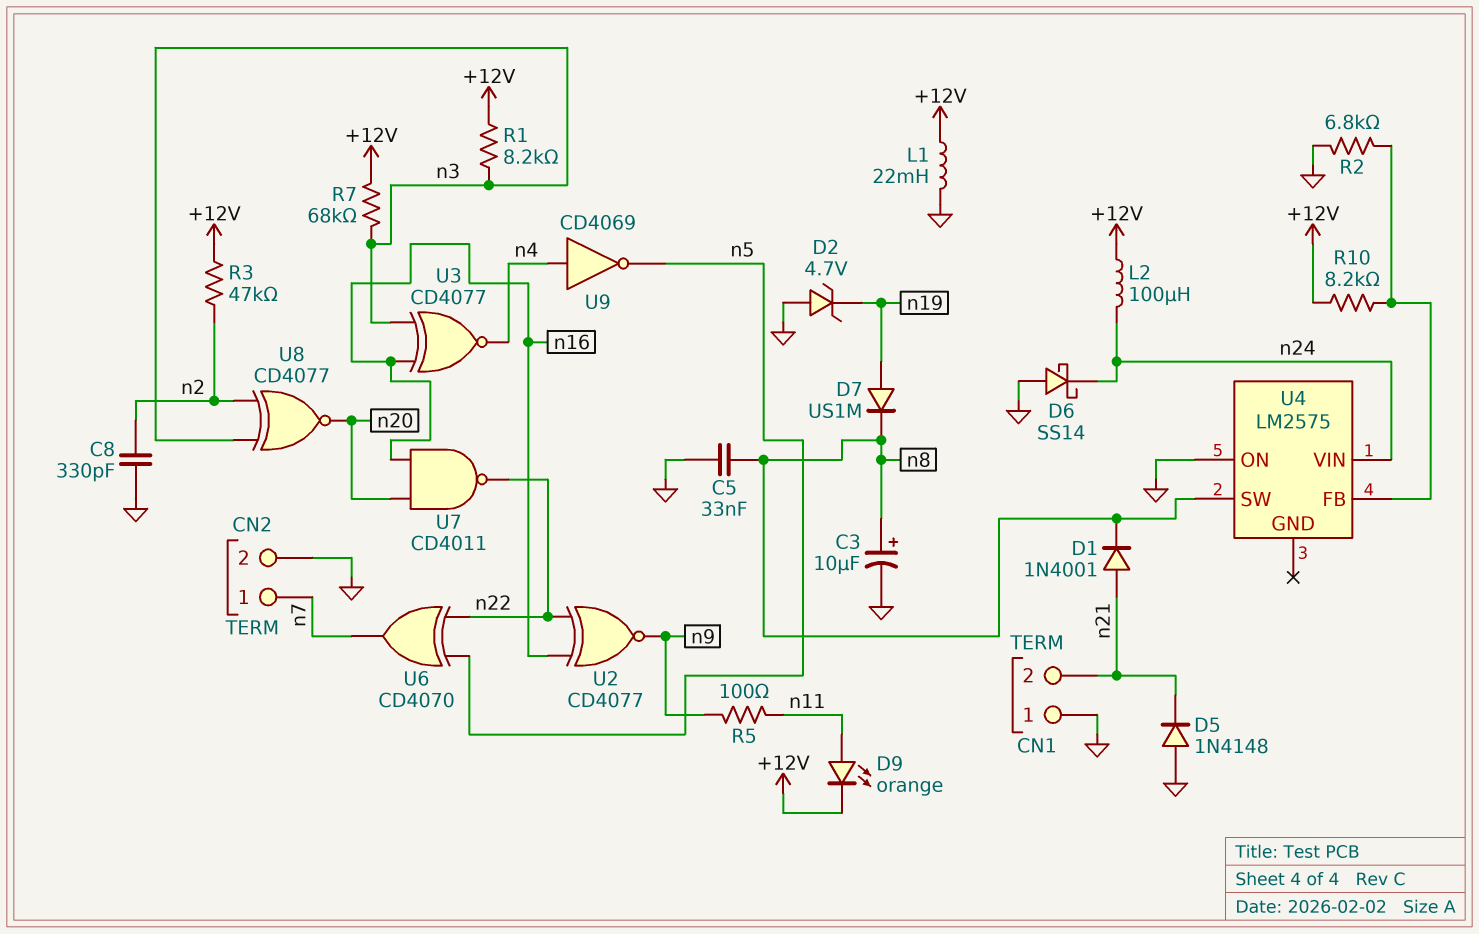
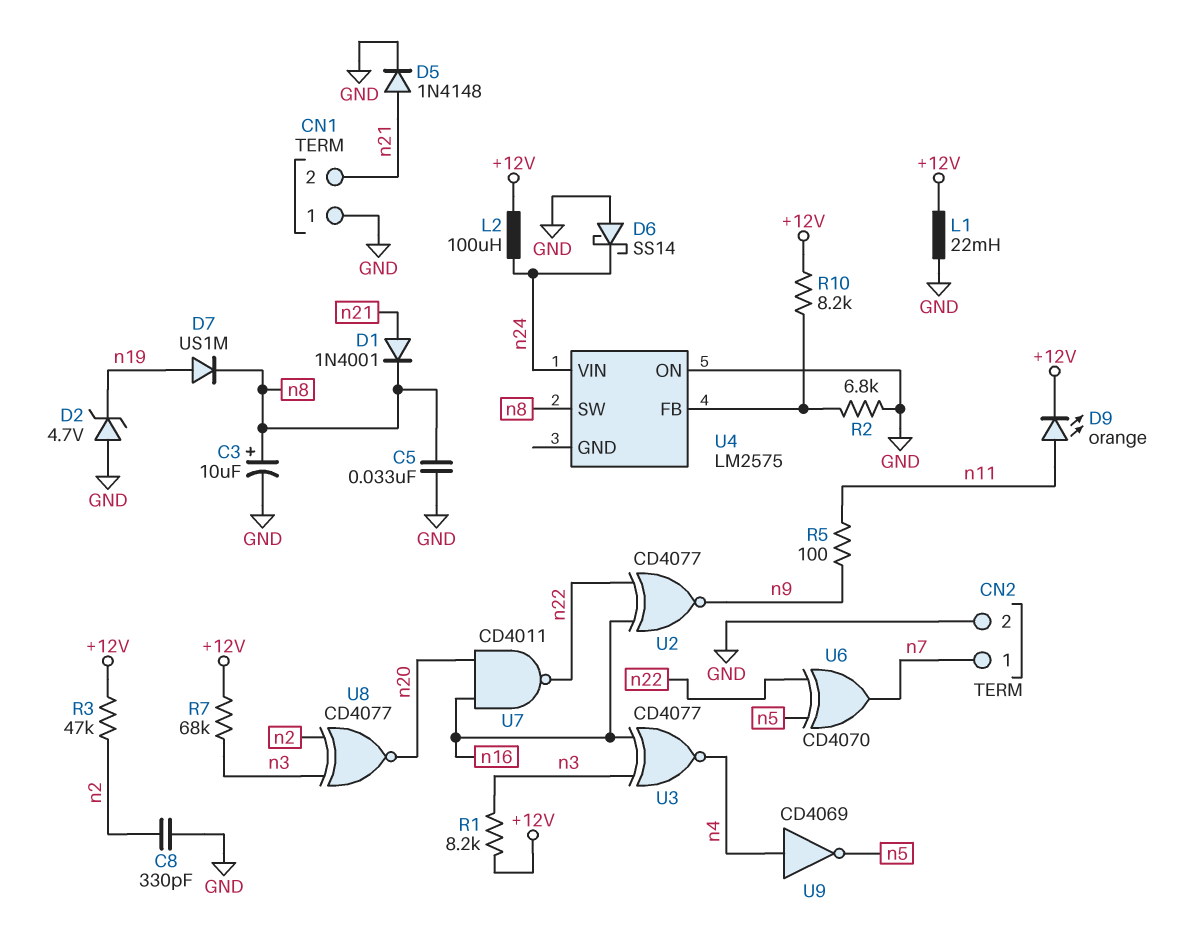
D5: diode 1N4148 (A GND, K n21) -> diode 1N4148 (A n21, K GND)

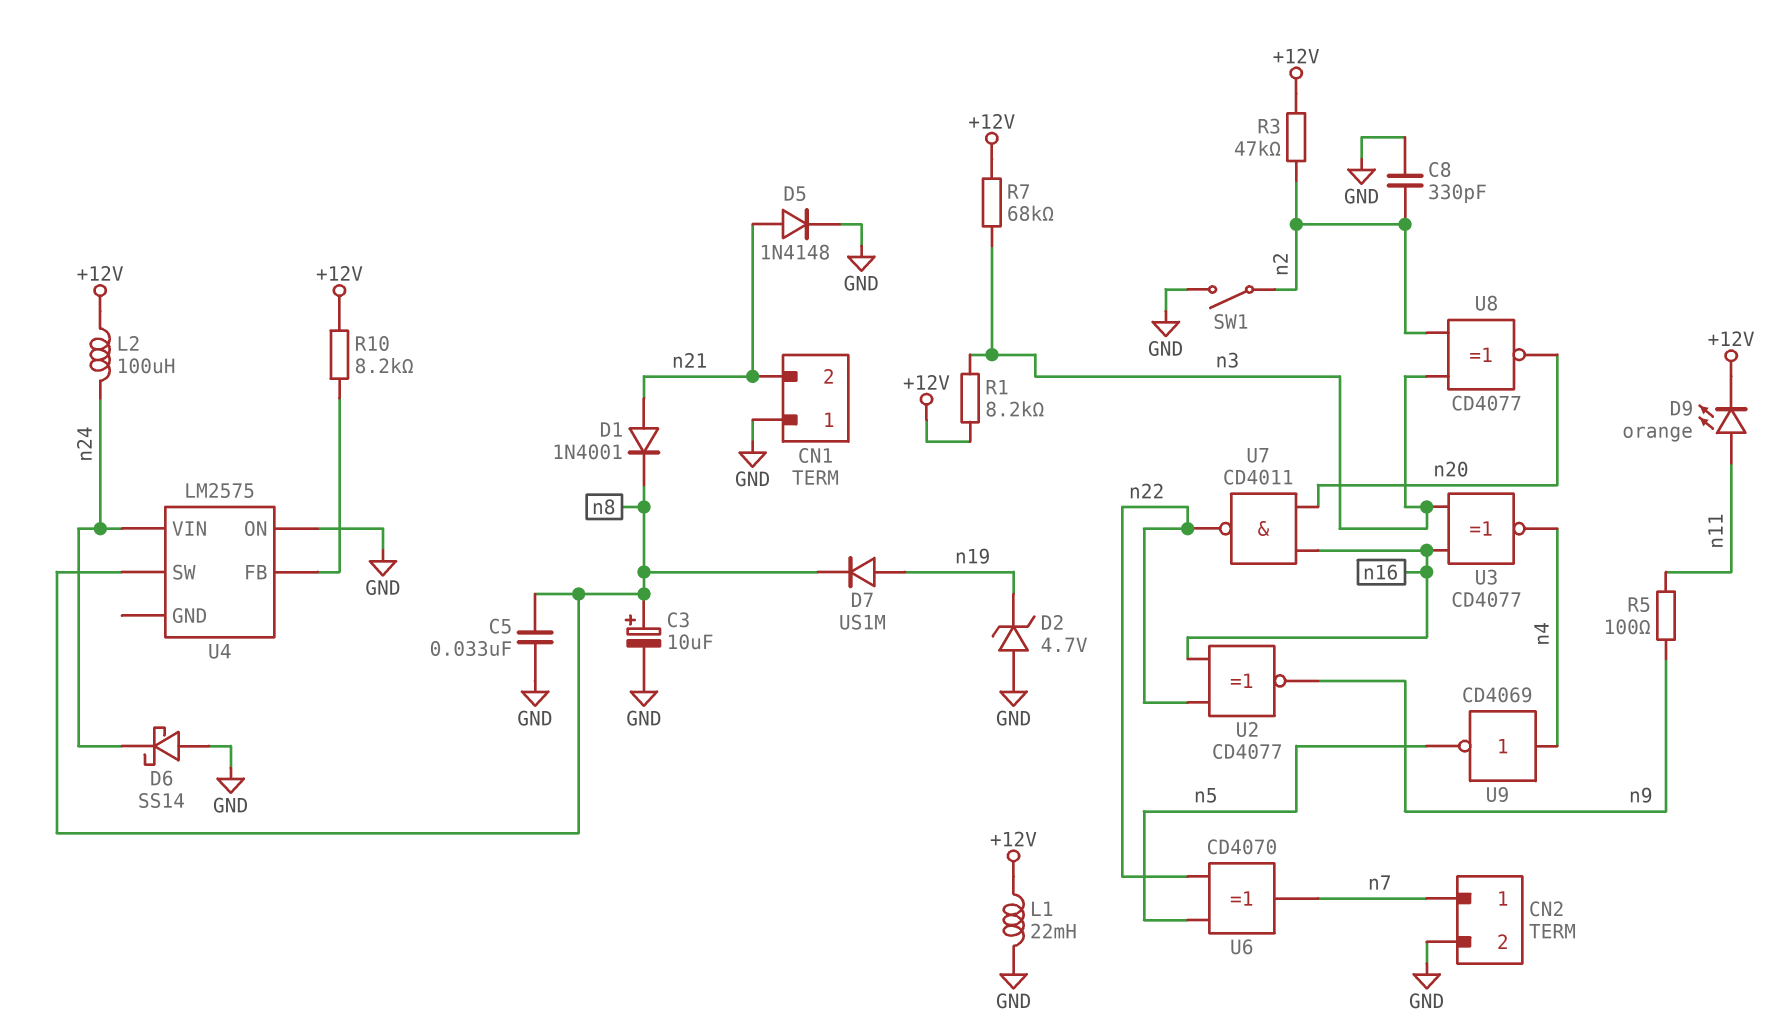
R2: 6.8k (GND, U4/FB) -> none
SW1: none -> switch (GND, n2)

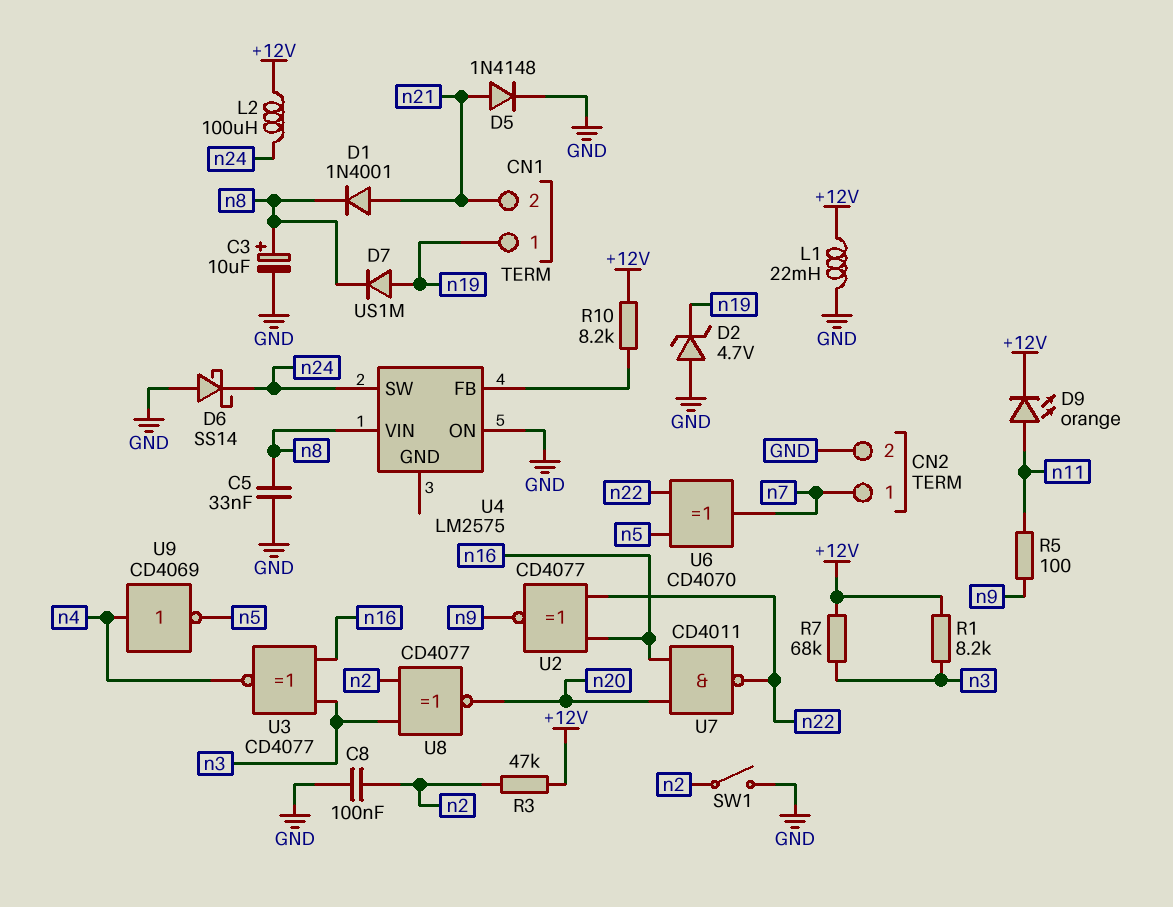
C8: 330pF (GND, n2) -> 100nF (GND, n2)
CN1 pin 1: GND -> n19
U4 pin SW: n8 -> n24
U4 pin VIN: n24 -> n8

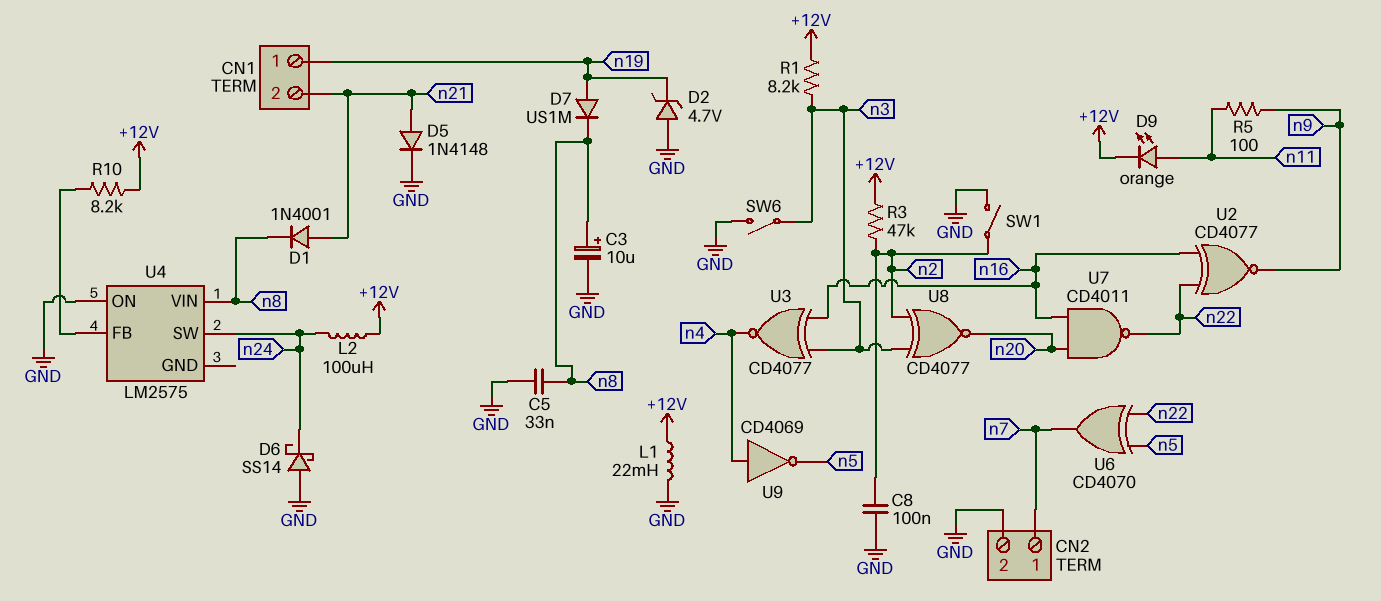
R7: 68k (+12V, n3) -> none
SW6: none -> switch (GND, n3)

